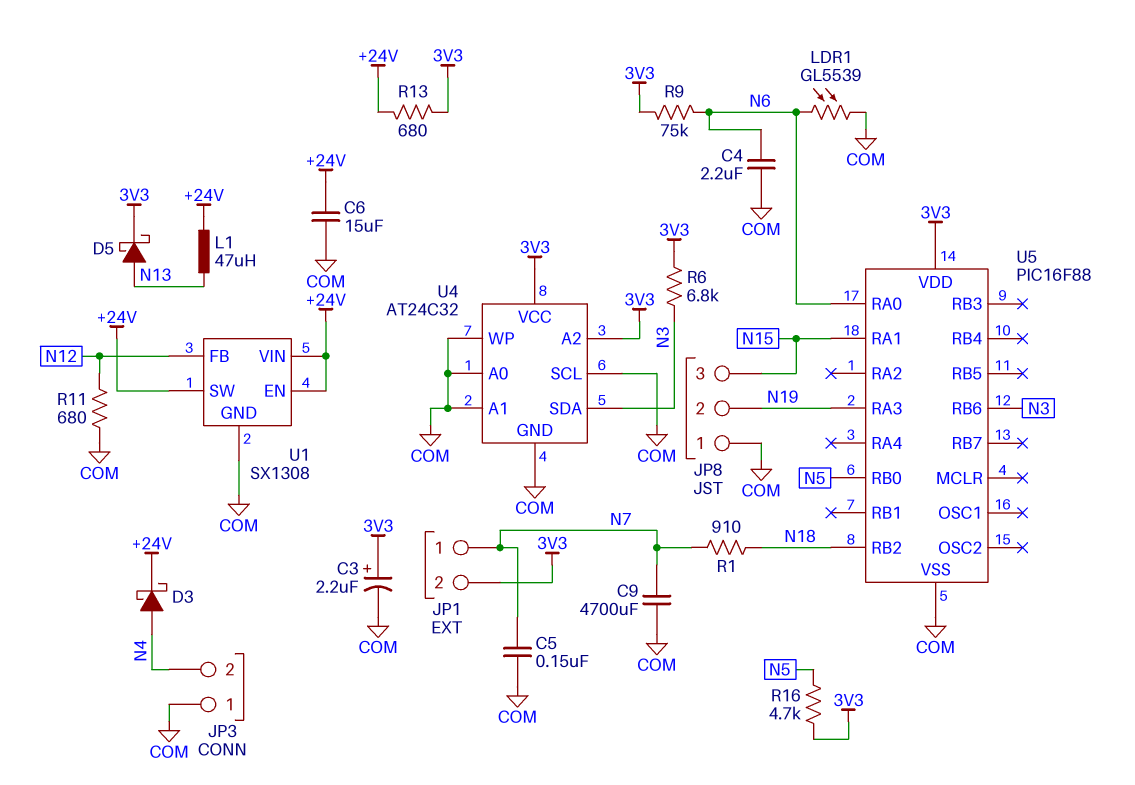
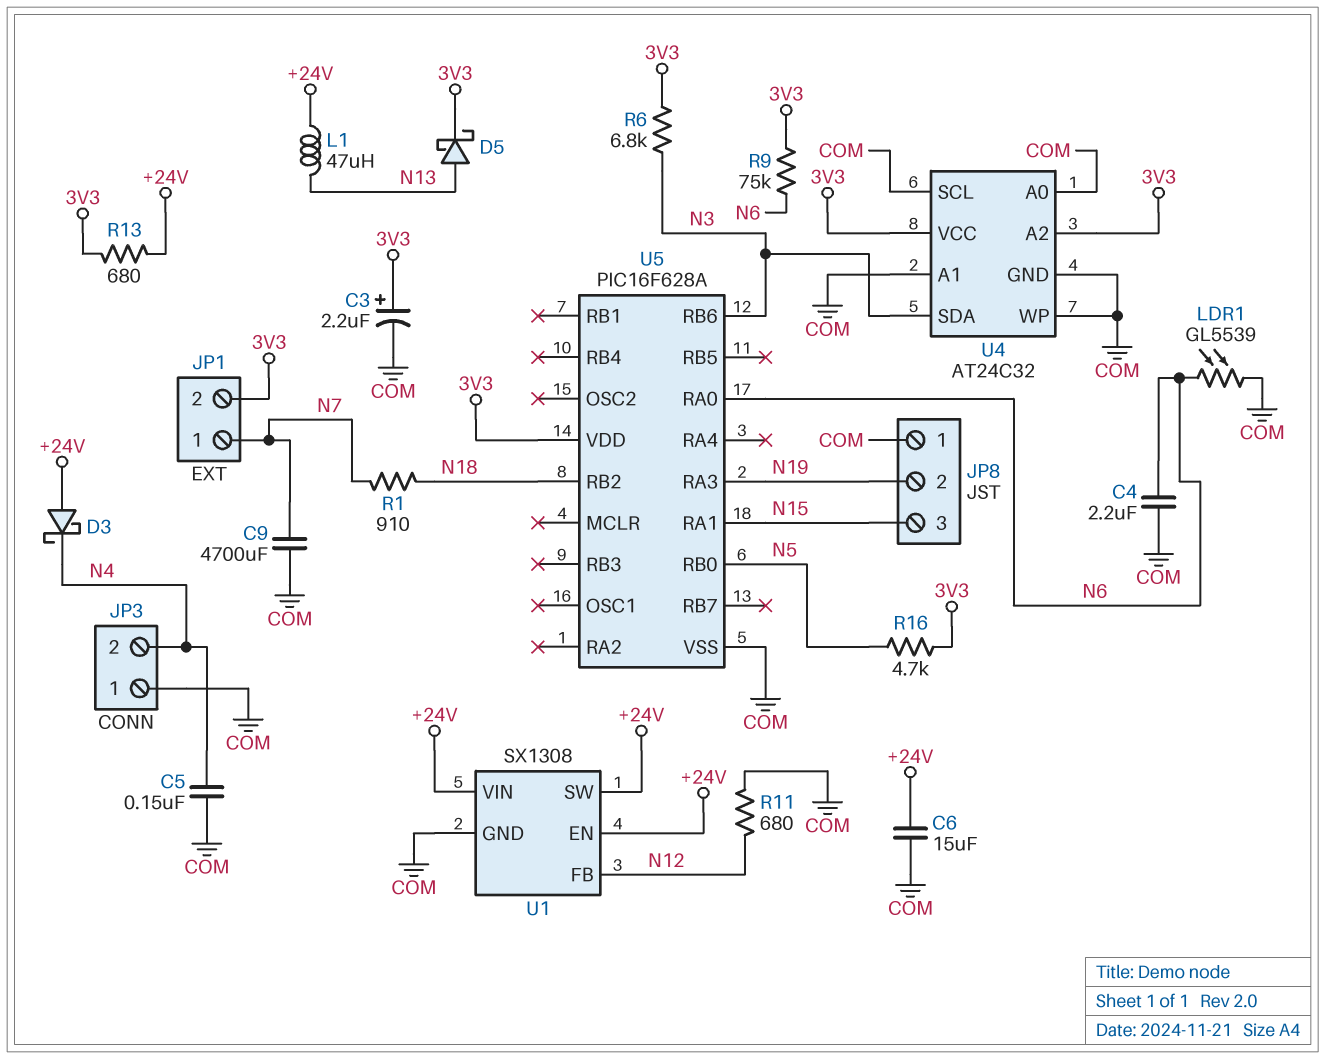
C5: 150nF (COM, N7) -> 150nF (COM, N4)
D3: schottky (A N4, K +24V) -> schottky (A +24V, K N4)
U5: PIC16F88 -> PIC16F628A

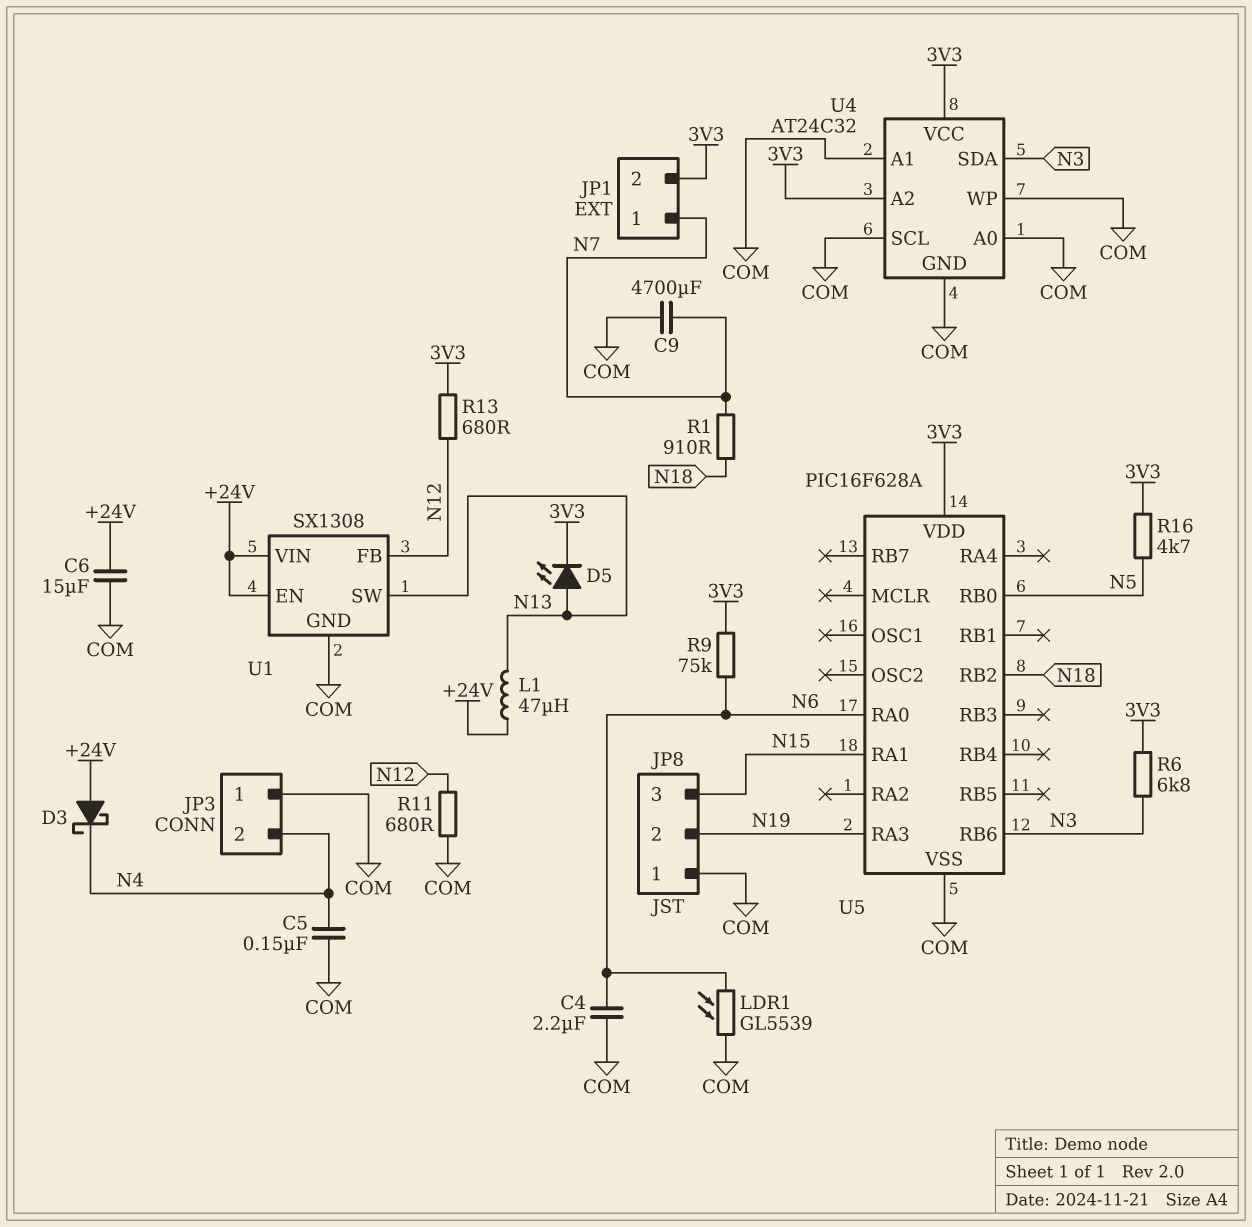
C3: 2.2uF (plus 3V3, minus COM) -> none
D5: schottky (A N13, K 3V3) -> LED (A N13, K 3V3)
R13: 680 (+24V, 3V3) -> 680 (3V3, N12)
U1 pin SW: +24V -> N13

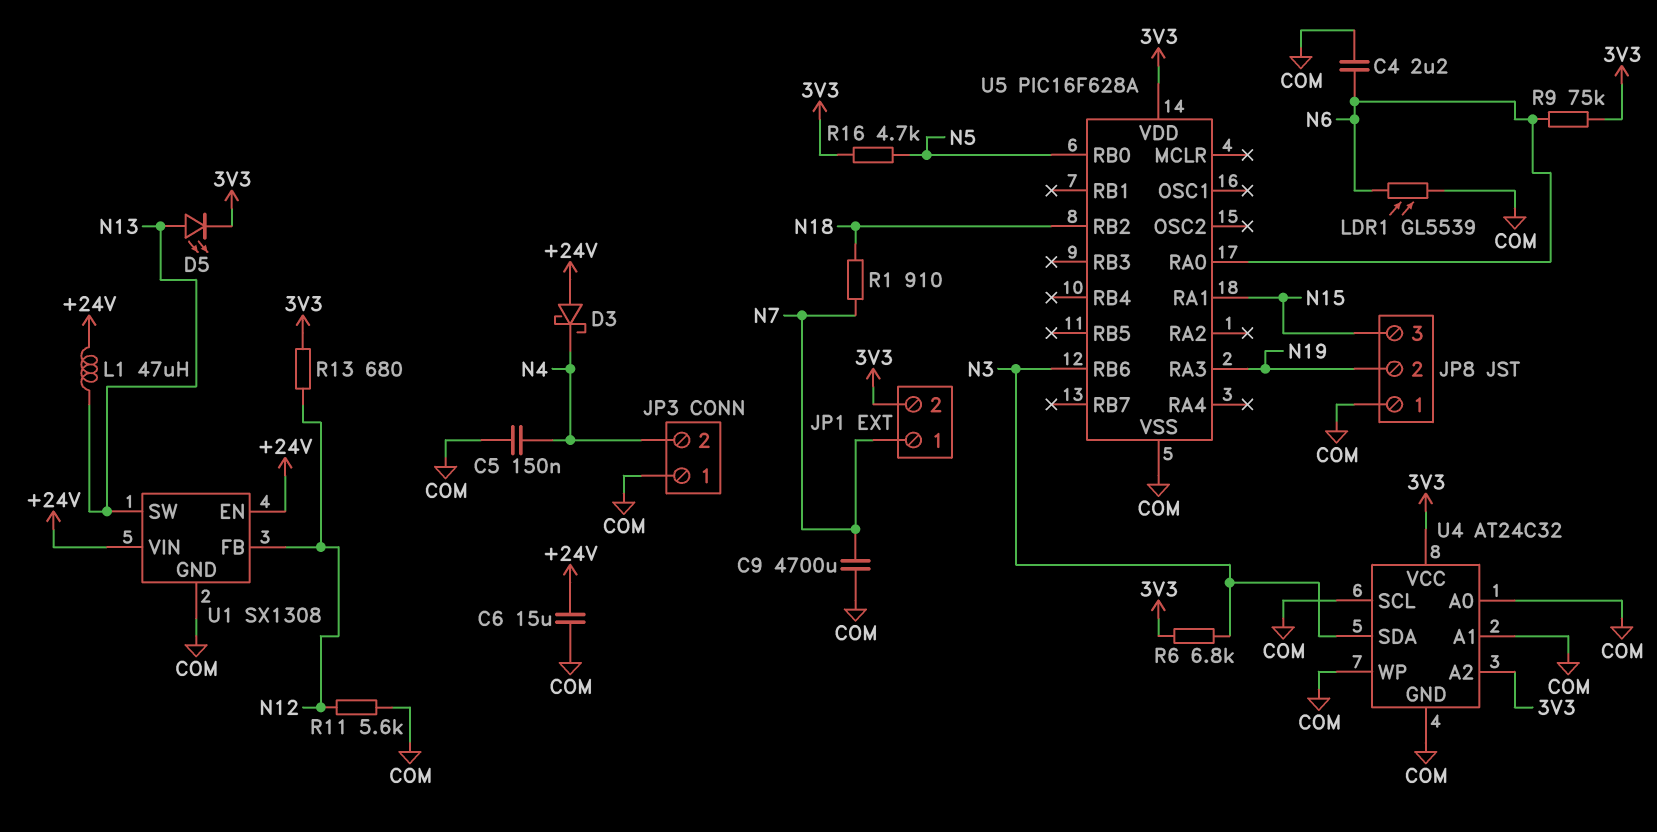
R11: 680 (COM, N12) -> 5.6k (COM, N12)

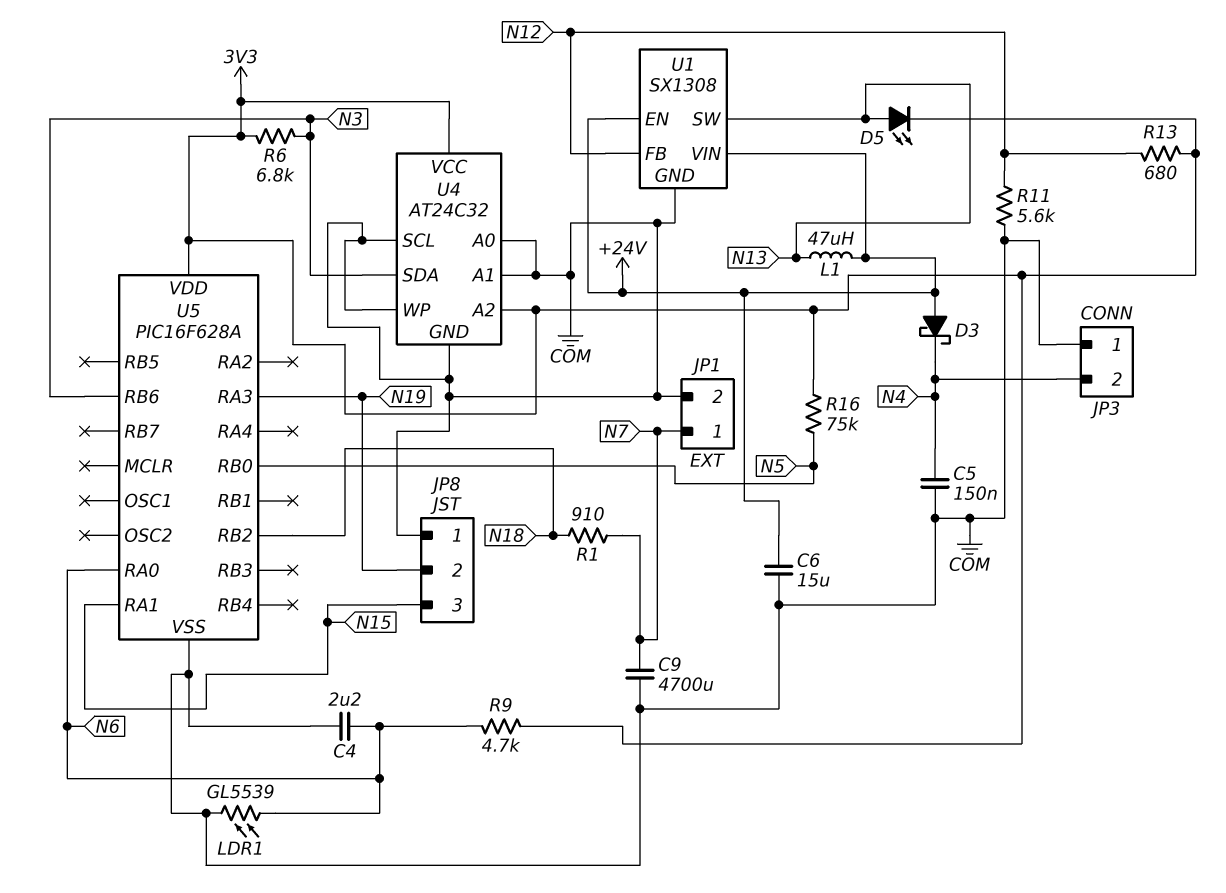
JP1 pin 2: 3V3 -> COM
R9: 75k (3V3, N6) -> 4.7k (3V3, N6)
R16: 4.7k (3V3, N5) -> 75k (3V3, N5)

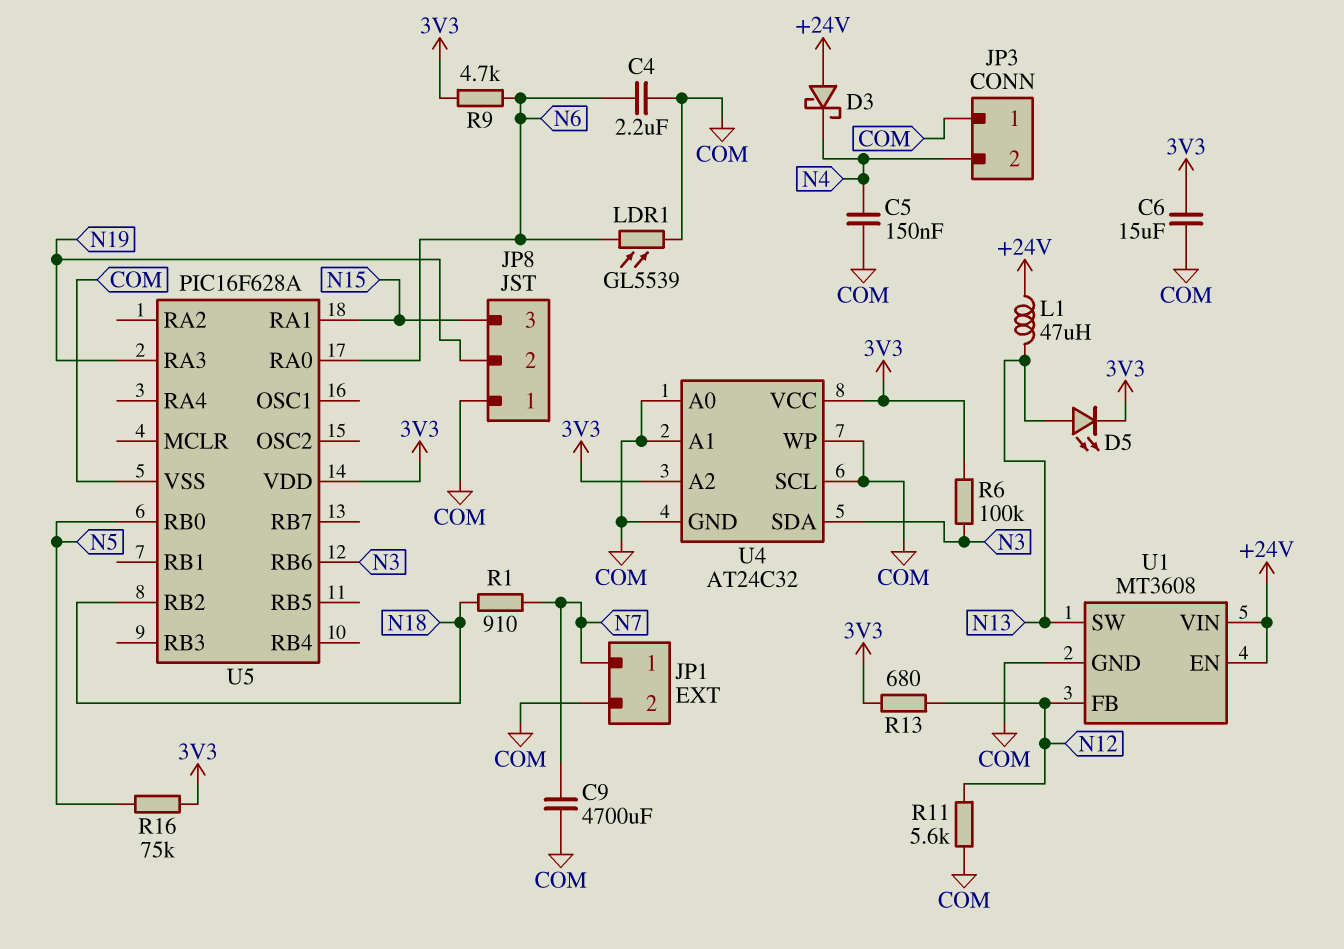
C6: 15uF (+24V, COM) -> 15uF (3V3, COM)
R6: 6.8k (3V3, N3) -> 100k (3V3, N3)
U1: SX1308 -> MT3608

